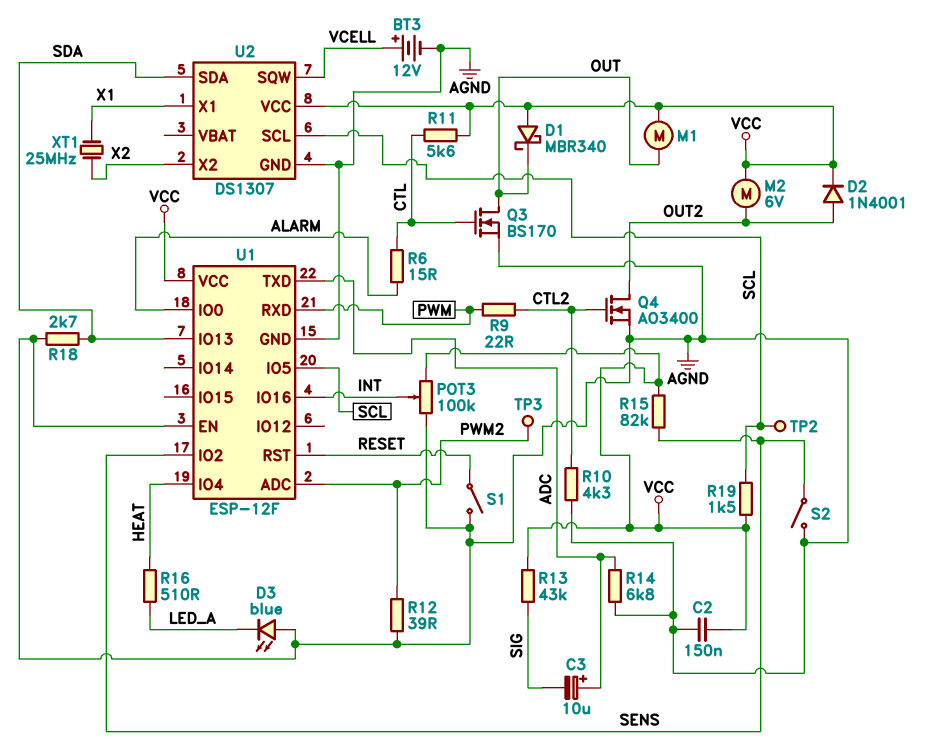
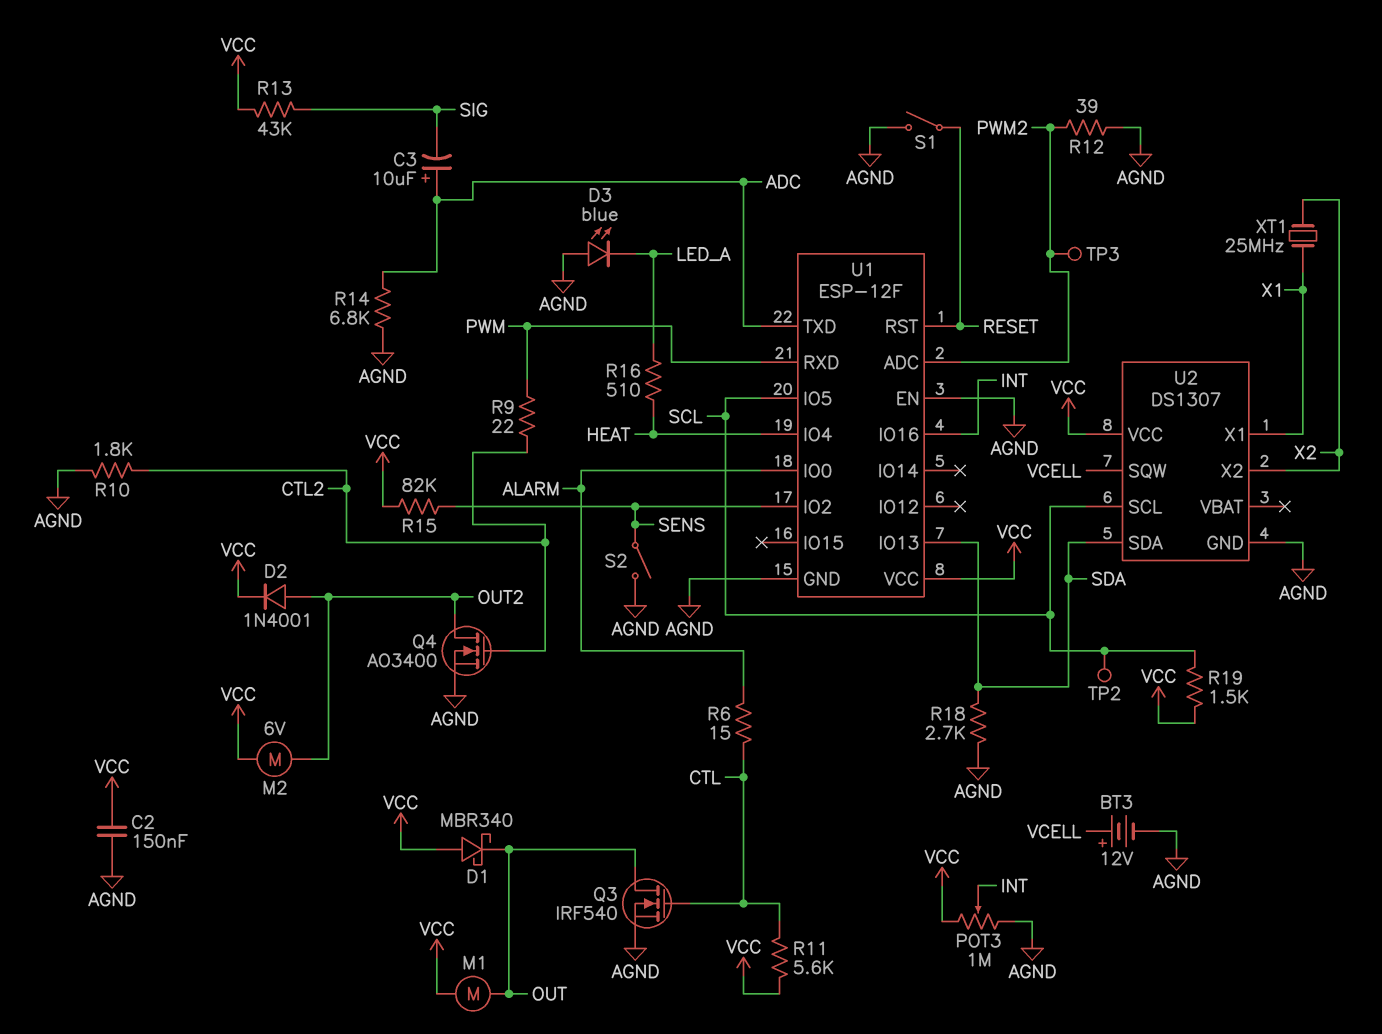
POT3: 100k (AGND, VCC, wiper INT) -> 1M (AGND, VCC, wiper INT)
Q3: NMOS BS170 (G CTL, D OUT, S AGND) -> NMOS IRF540 (G CTL, D OUT, S AGND)
R10: 4.3k (AGND, CTL2) -> 1.8k (AGND, CTL2)

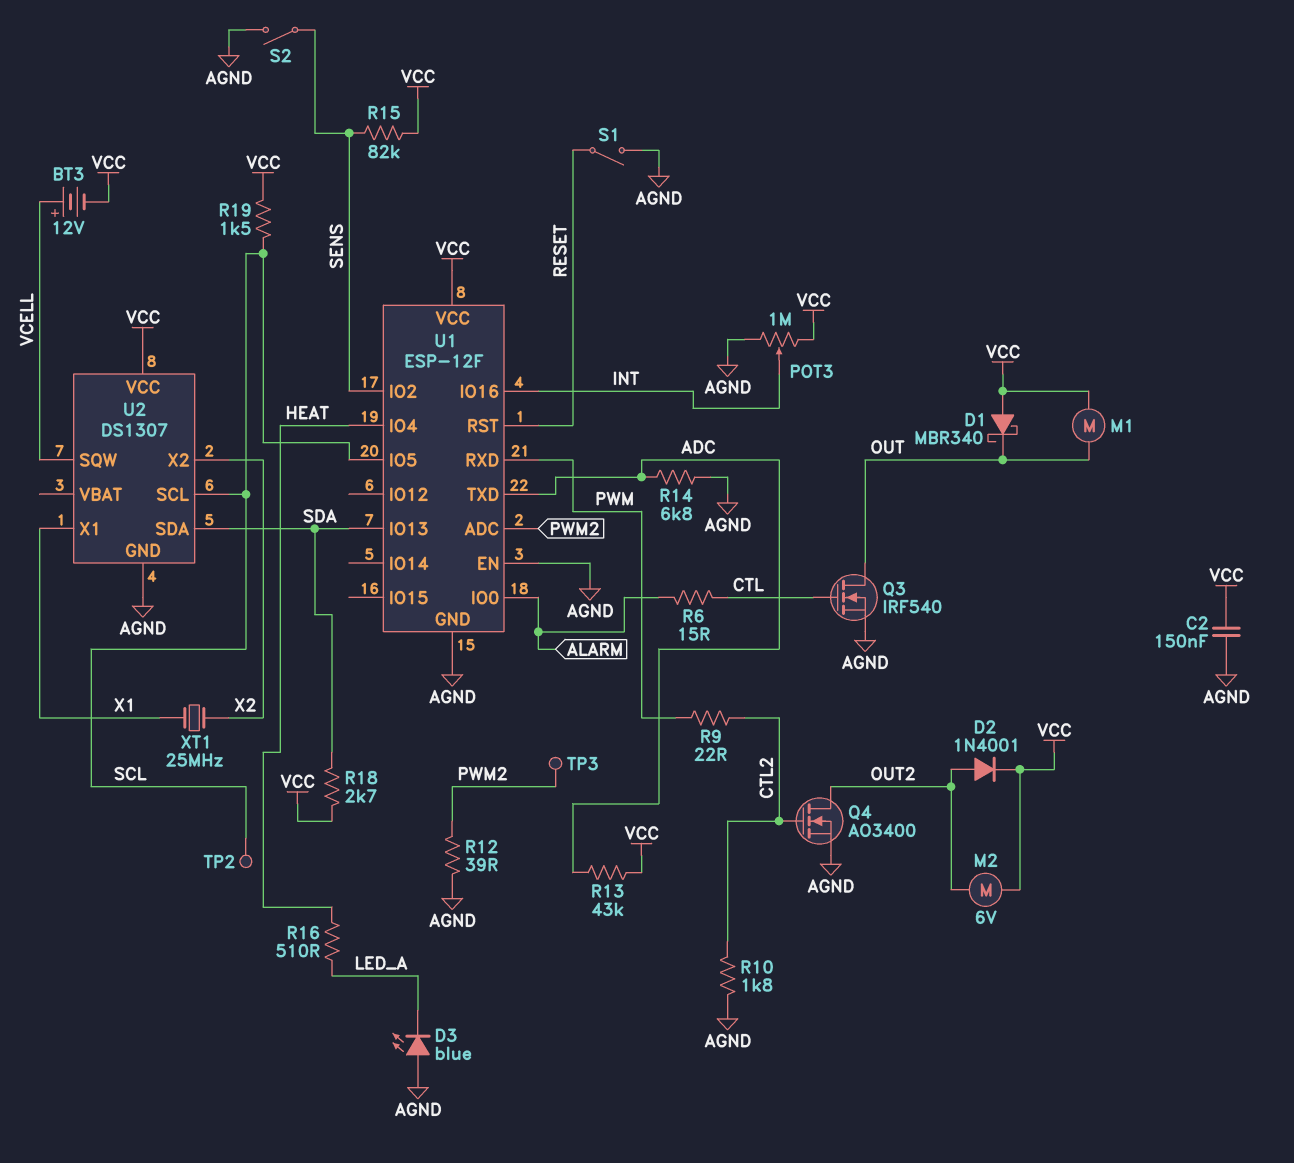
BT3: 12V (plus VCELL, minus AGND) -> 12V (plus VCELL, minus VCC)
C3: 10uF (plus ADC, minus SIG) -> none
R11: 5.6k (CTL, VCC) -> none
R13: 43k (SIG, VCC) -> 43k (ADC, VCC)
R18: 2.7k (AGND, SDA) -> 2.7k (SDA, VCC)

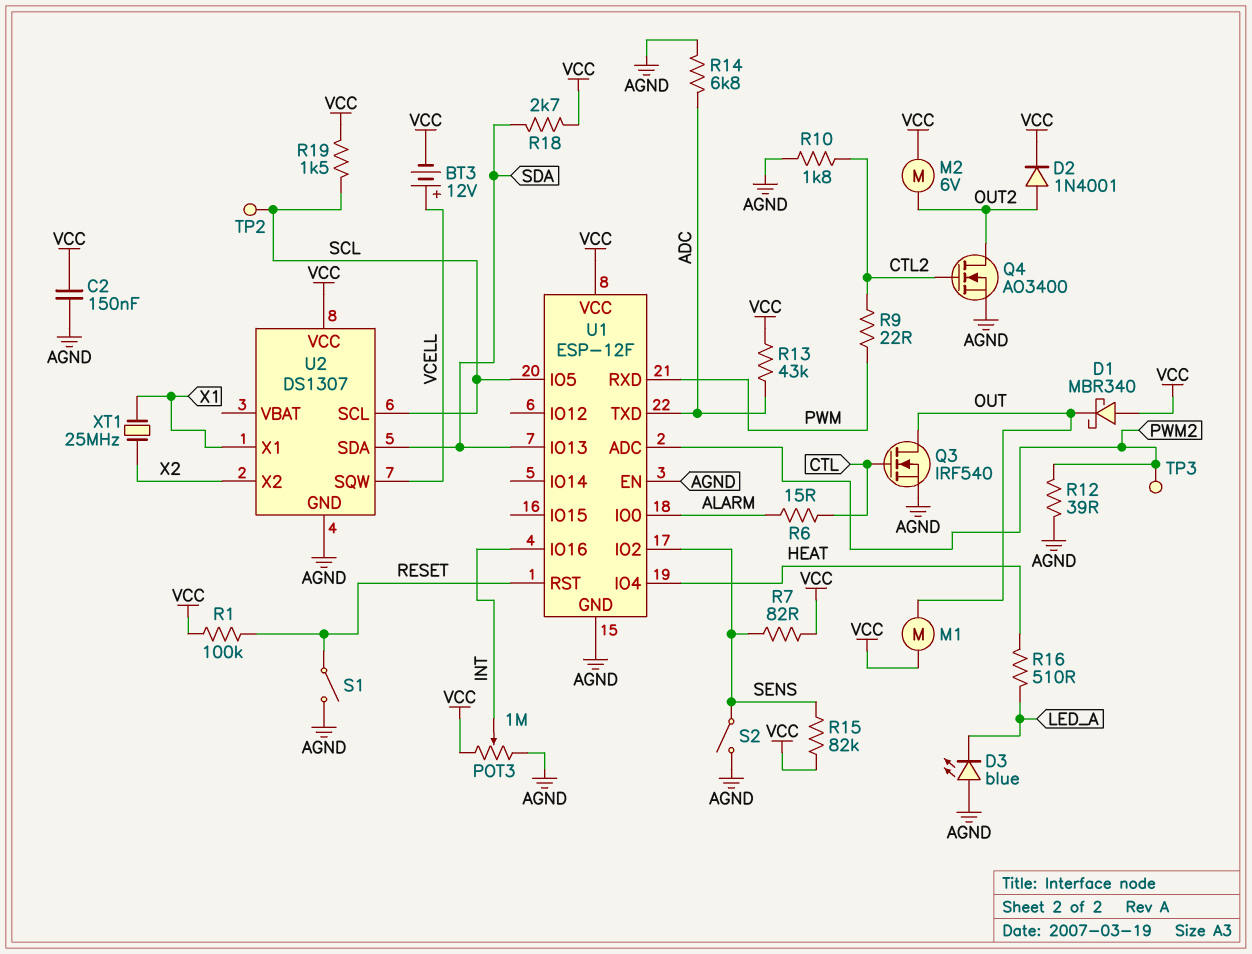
R1: none -> 100k (RESET, VCC)
R7: none -> 82 (SENS, VCC)

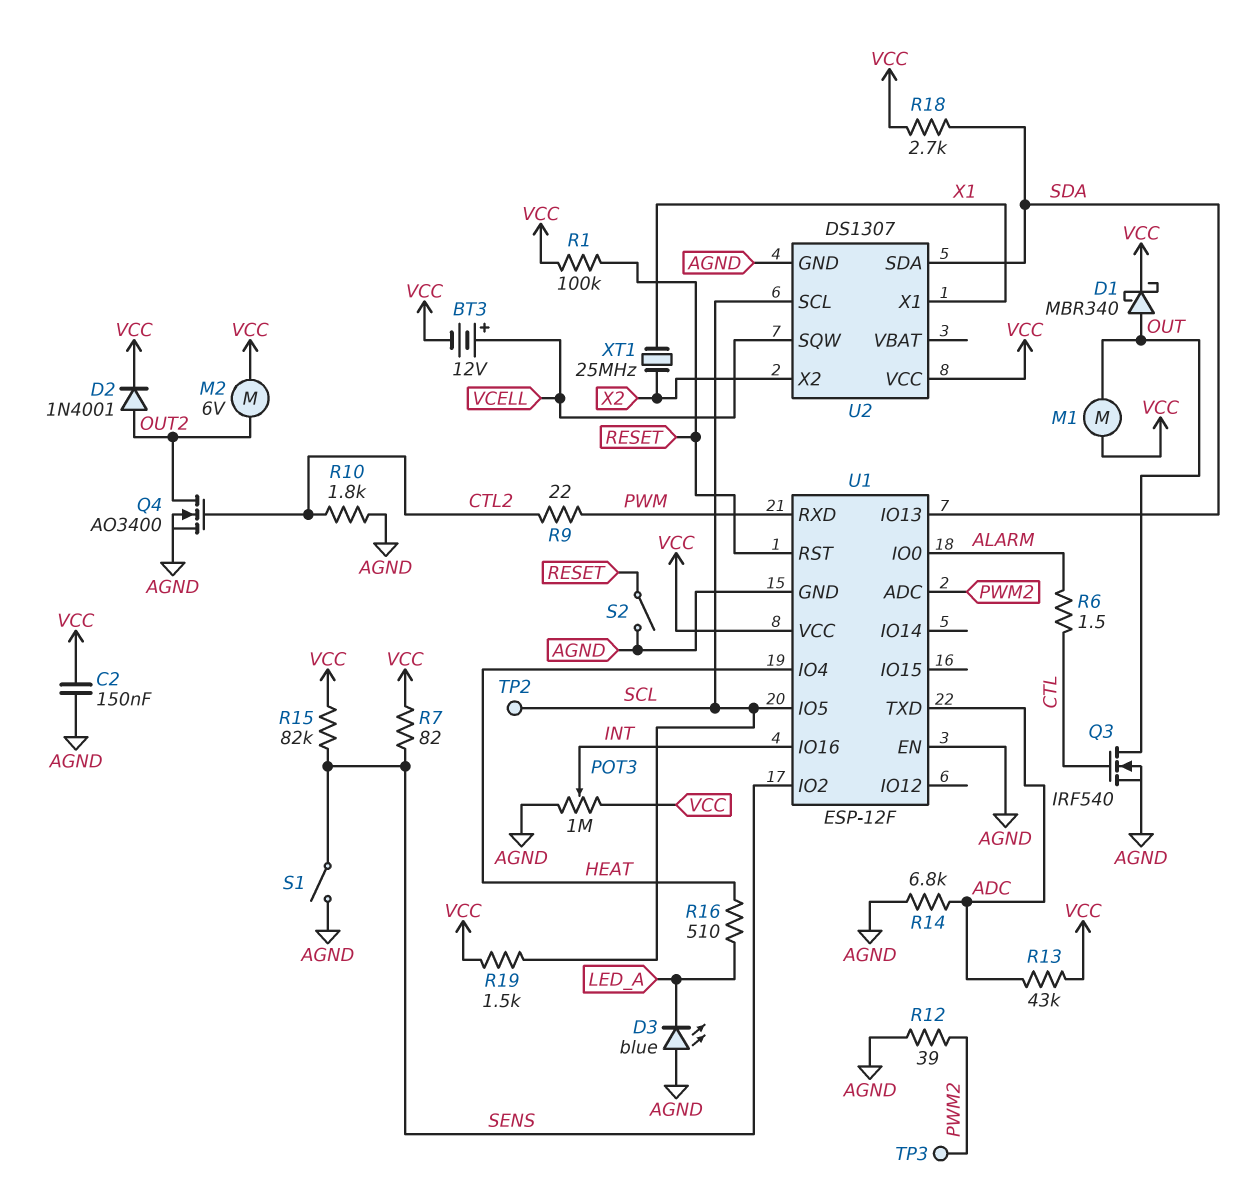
D1: schottky MBR340 (A VCC, K OUT) -> schottky MBR340 (A OUT, K VCC)
R6: 15 (ALARM, CTL) -> 1.5 (ALARM, CTL)
S1: switch (AGND, RESET) -> switch (AGND, SENS)
S2: switch (AGND, SENS) -> switch (AGND, RESET)

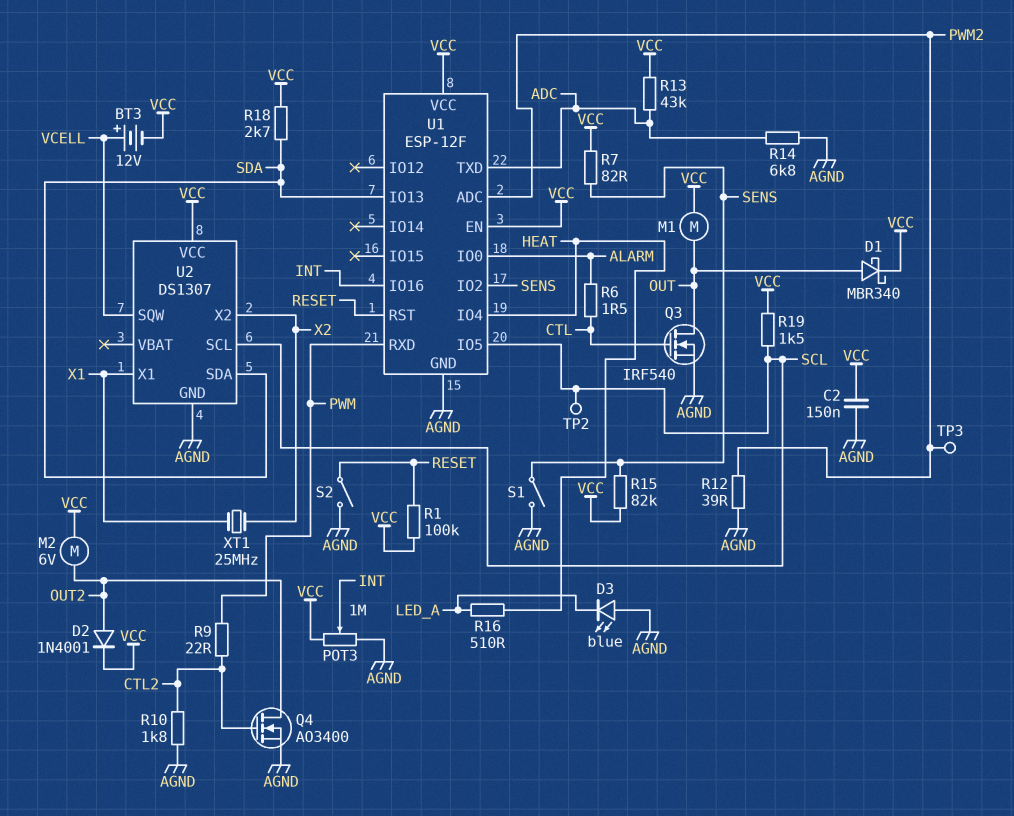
U1 pin EN: AGND -> VCC

